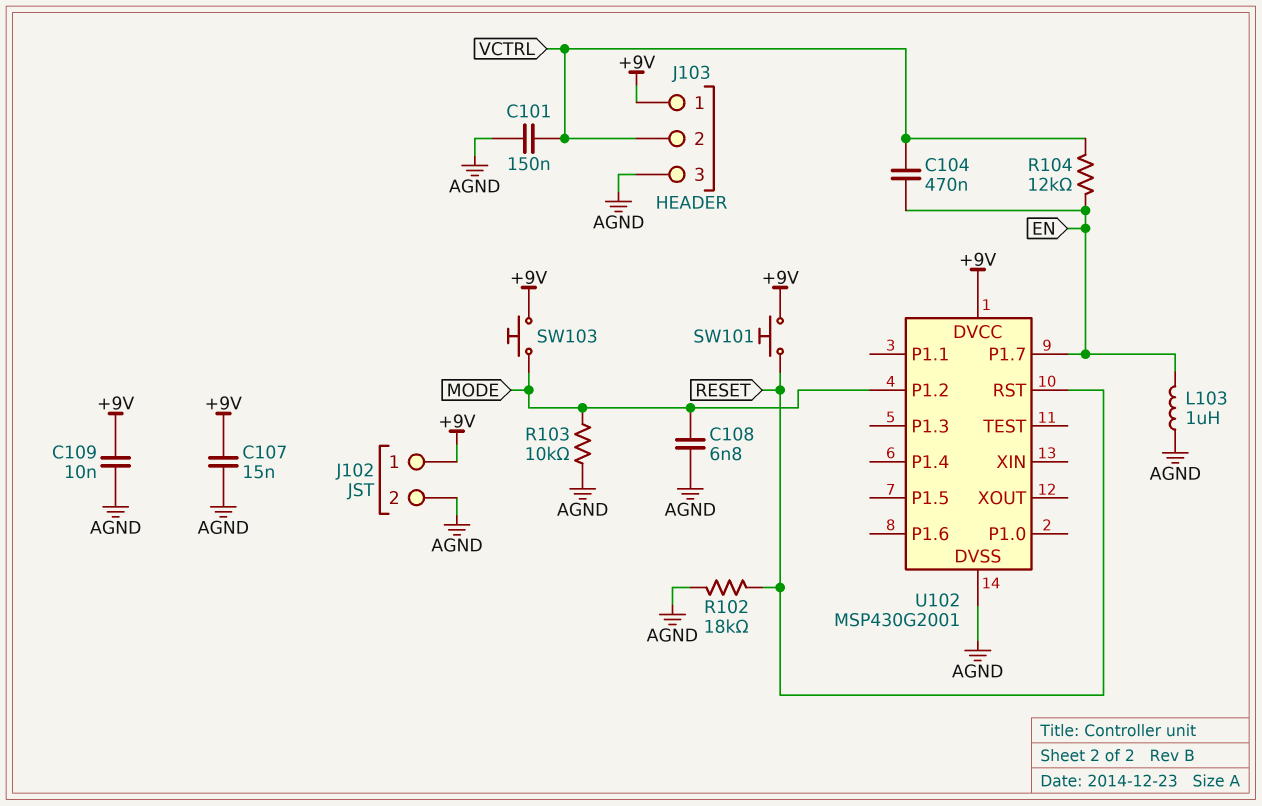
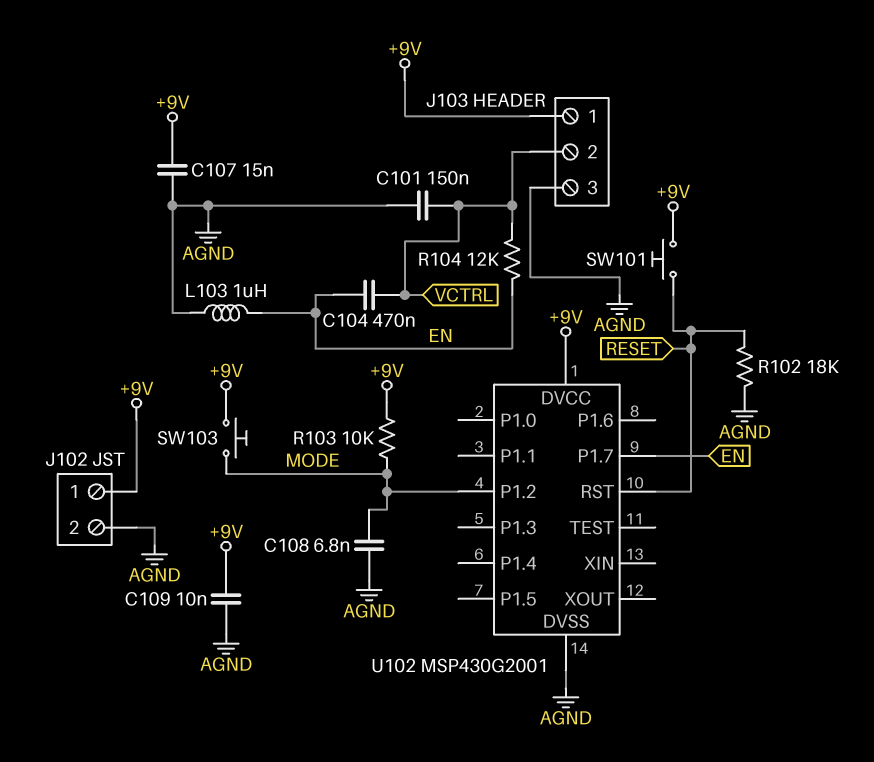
R103: 10k (AGND, MODE) -> 10k (+9V, MODE)

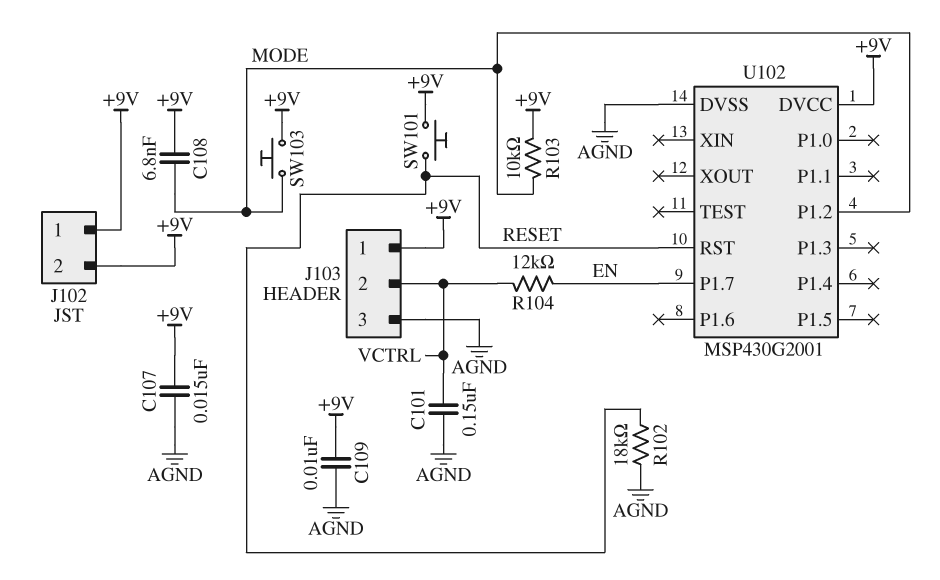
C104: 470nF (EN, VCTRL) -> none
C108: 6.8nF (AGND, MODE) -> 6.8nF (+9V, MODE)
J102 pin 2: AGND -> +9V
L103: 1uH (AGND, EN) -> none

